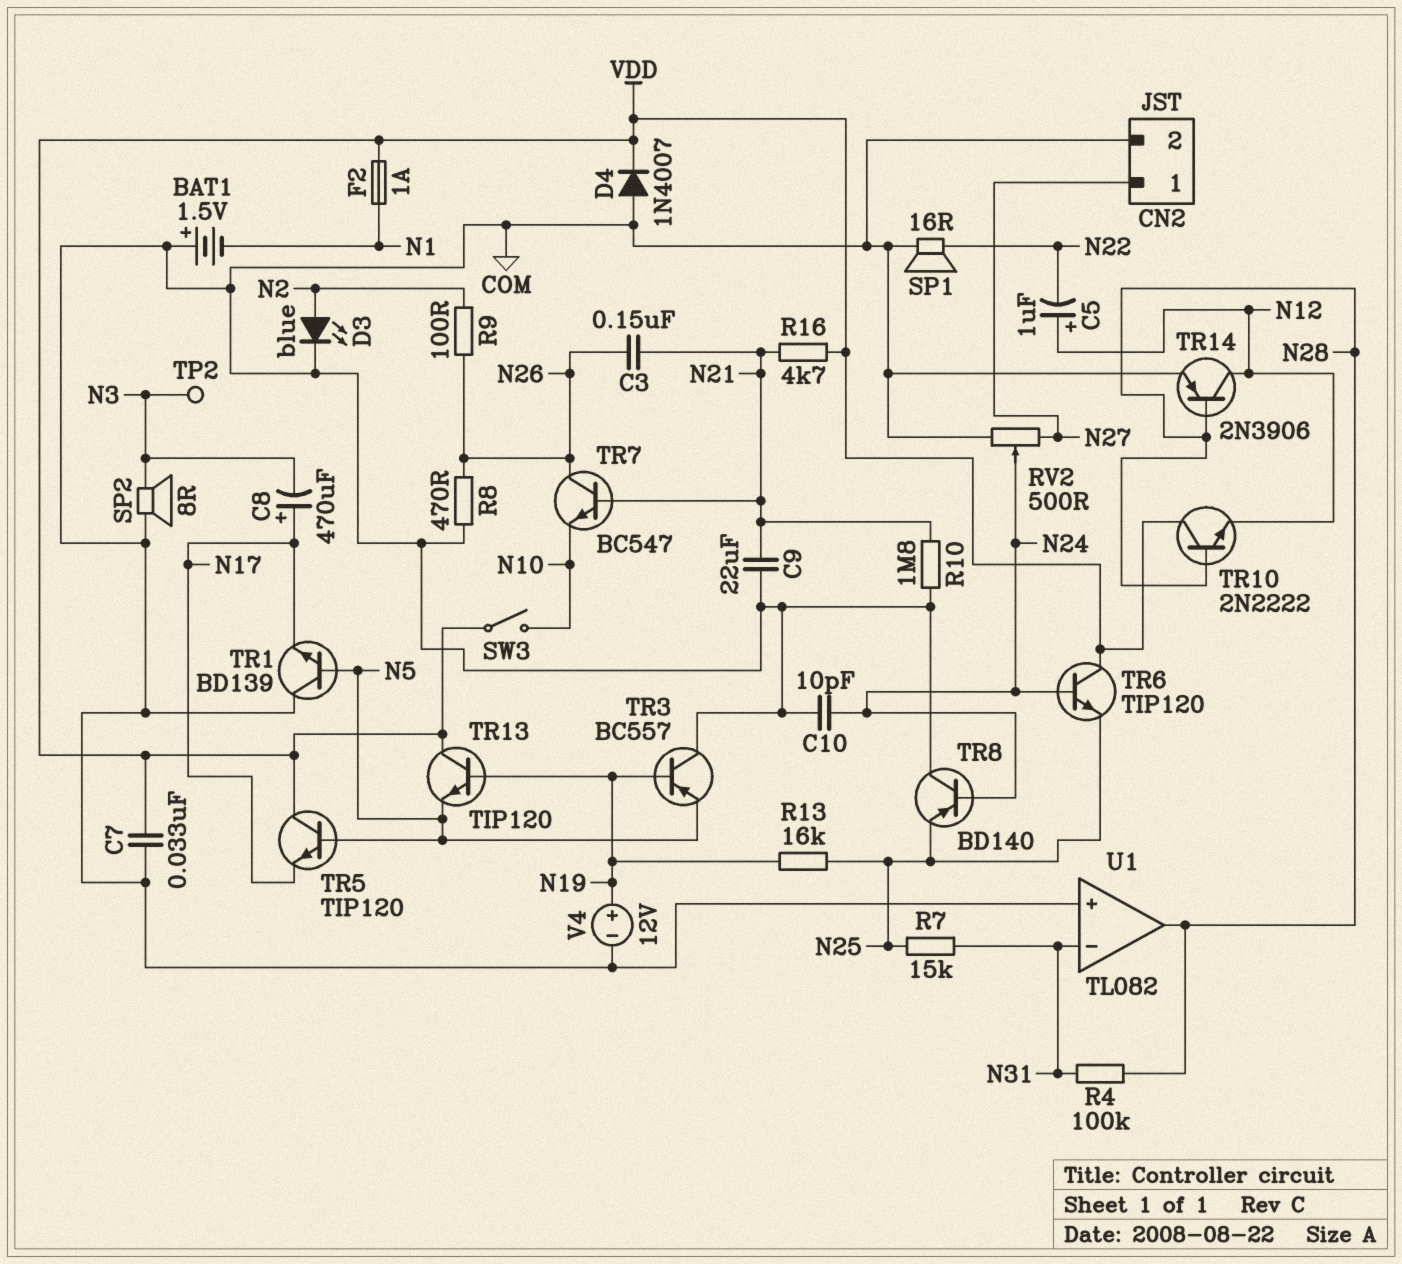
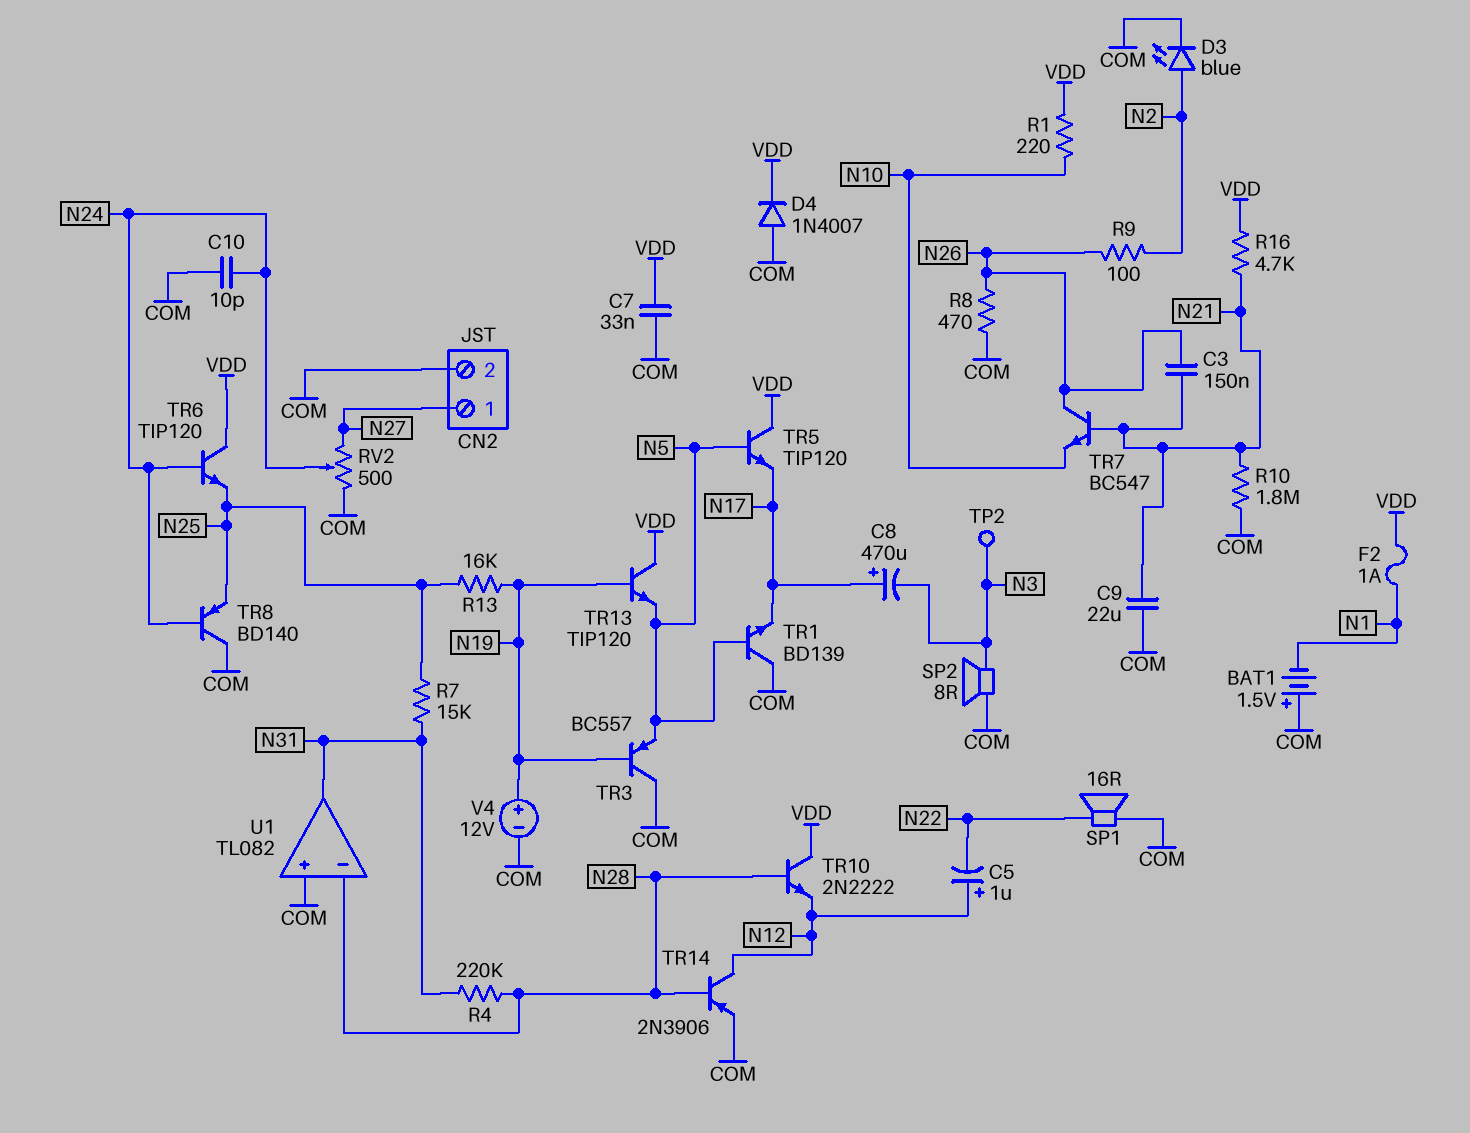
R1: none -> 220 (N10, VDD)
R4: 100k (N28, N31) -> 220k (N28, N31)
SW3: switch (N10, VDD) -> none
U1 pin in-: N31 -> N28
U1 pin out: N28 -> N31

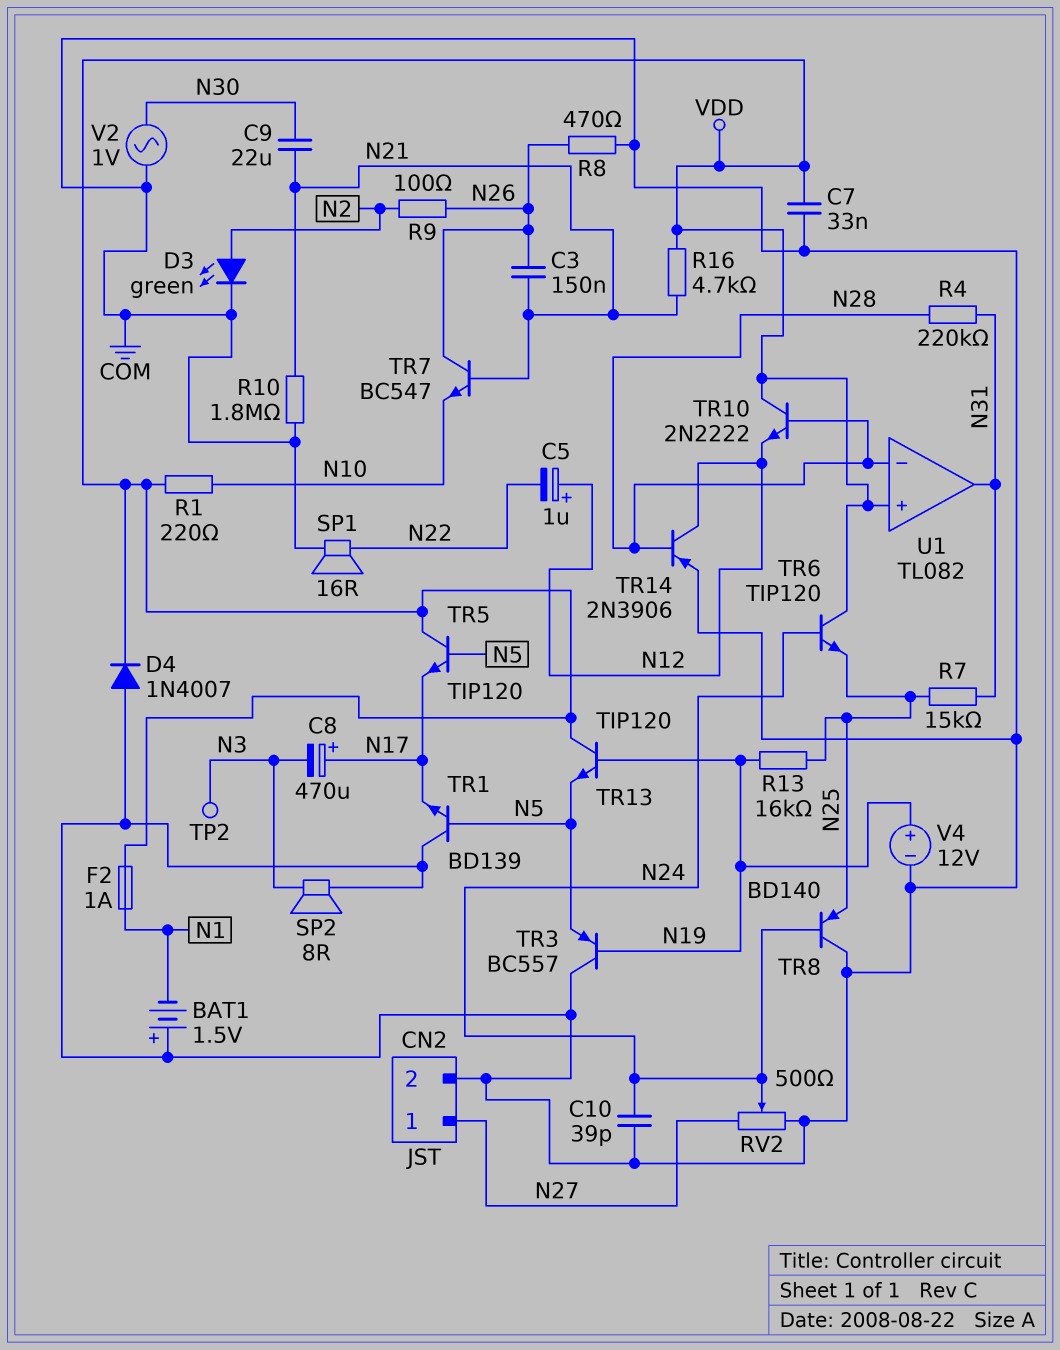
C9: 22uF (COM, N21) -> 22uF (N21, N30)
C10: 10pF (COM, N24) -> 39pF (COM, N24)
D3: LED blue (A N2, K COM) -> LED green (A N2, K COM)
U1 pin in+: COM -> VDD
V2: none -> AC 1V (COM, N30)

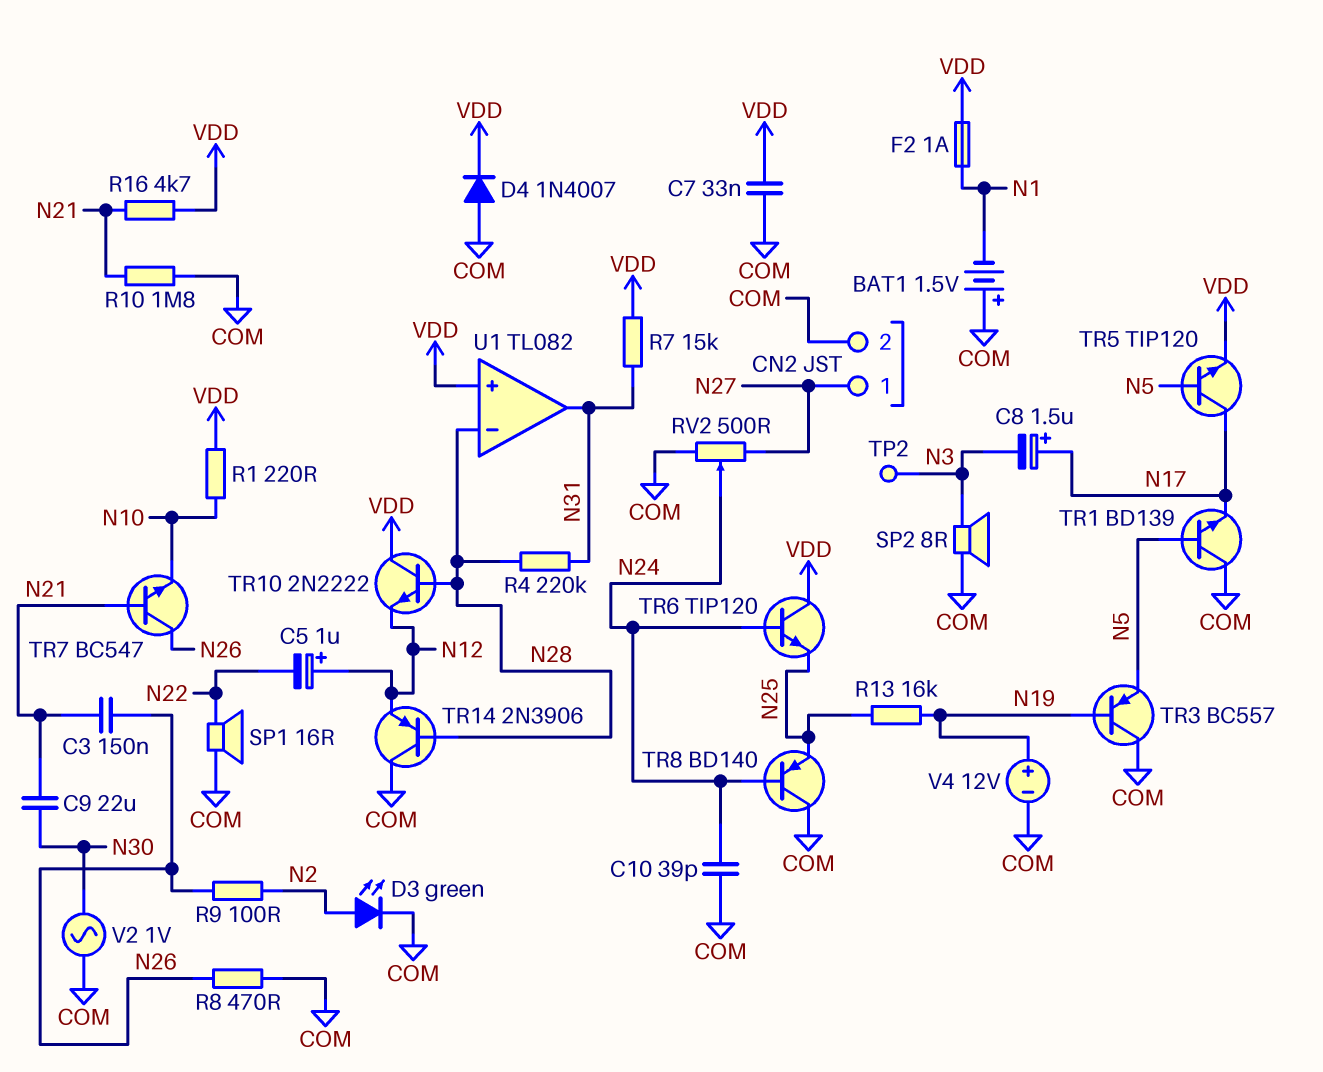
C8: 470uF (plus N17, minus N3) -> 1.5uF (plus N17, minus N3)
R7: 15k (N25, N31) -> 15k (N31, VDD)
TR5: NPN TIP120 (B N5, C VDD, E N17) -> NPN TIP120 (B N5, C N17, E VDD)
TR13: NPN TIP120 (B N19, C VDD, E N5) -> none
TR14: PNP 2N3906 (B N28, C N12, E COM) -> PNP 2N3906 (B N28, C COM, E N12)

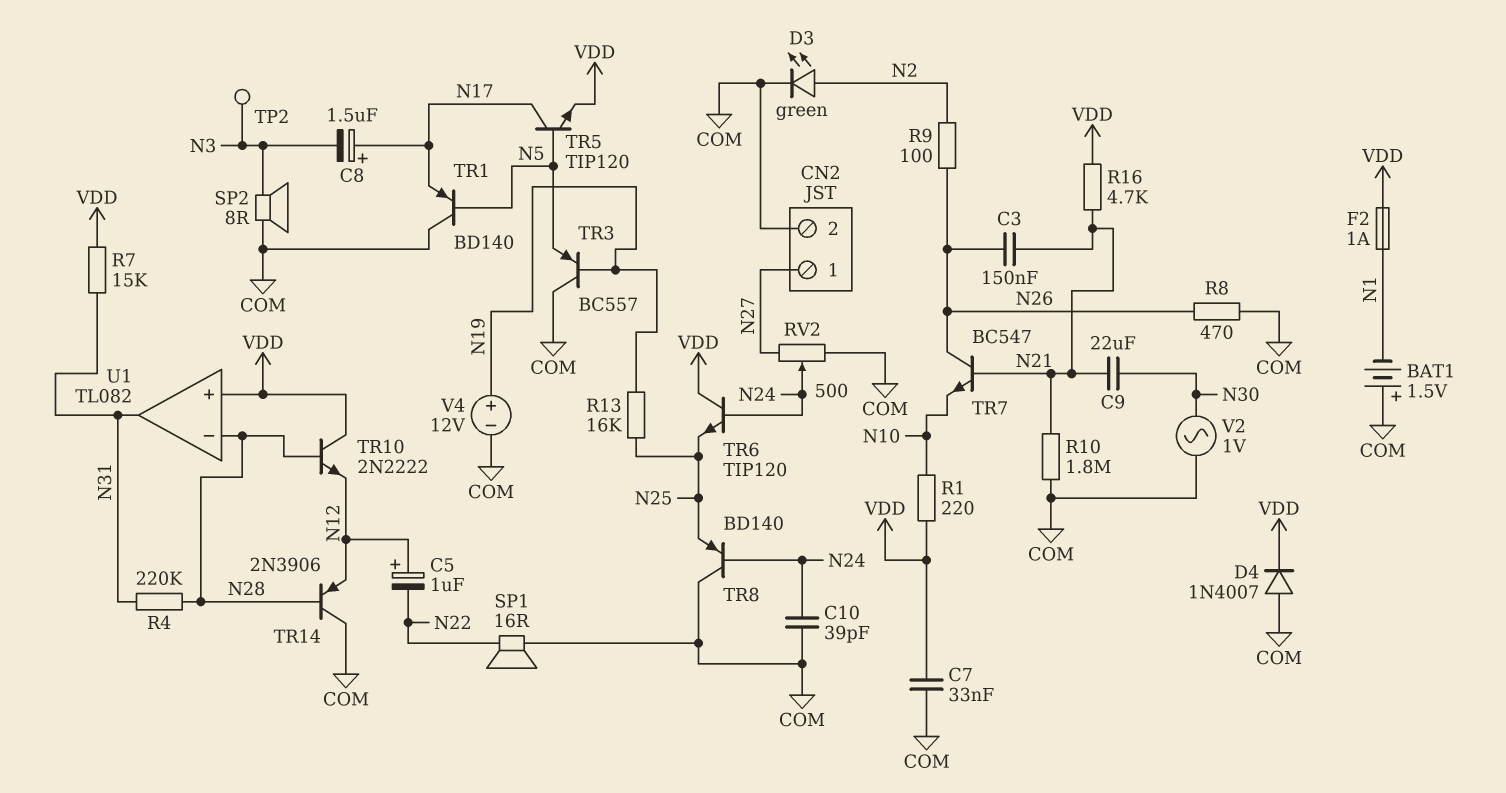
TR1: NPN BD139 (B N5, C COM, E N17) -> PNP BD140 (B N5, C COM, E N17)

